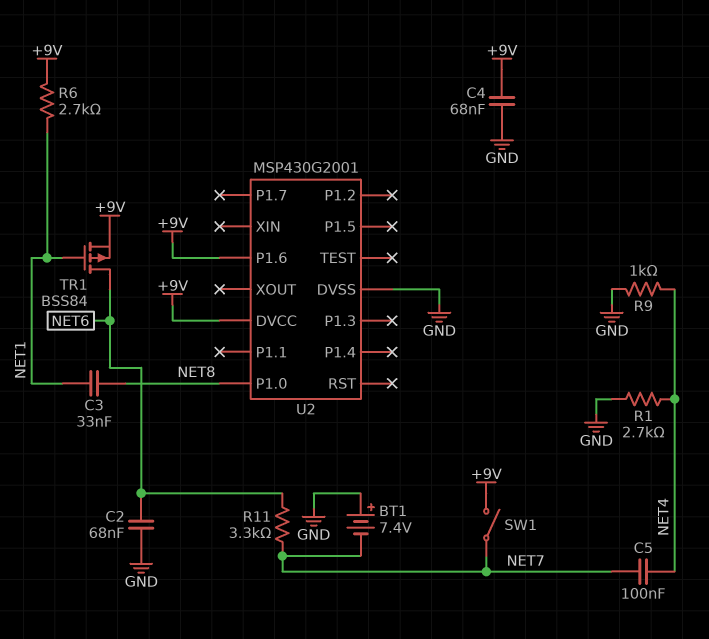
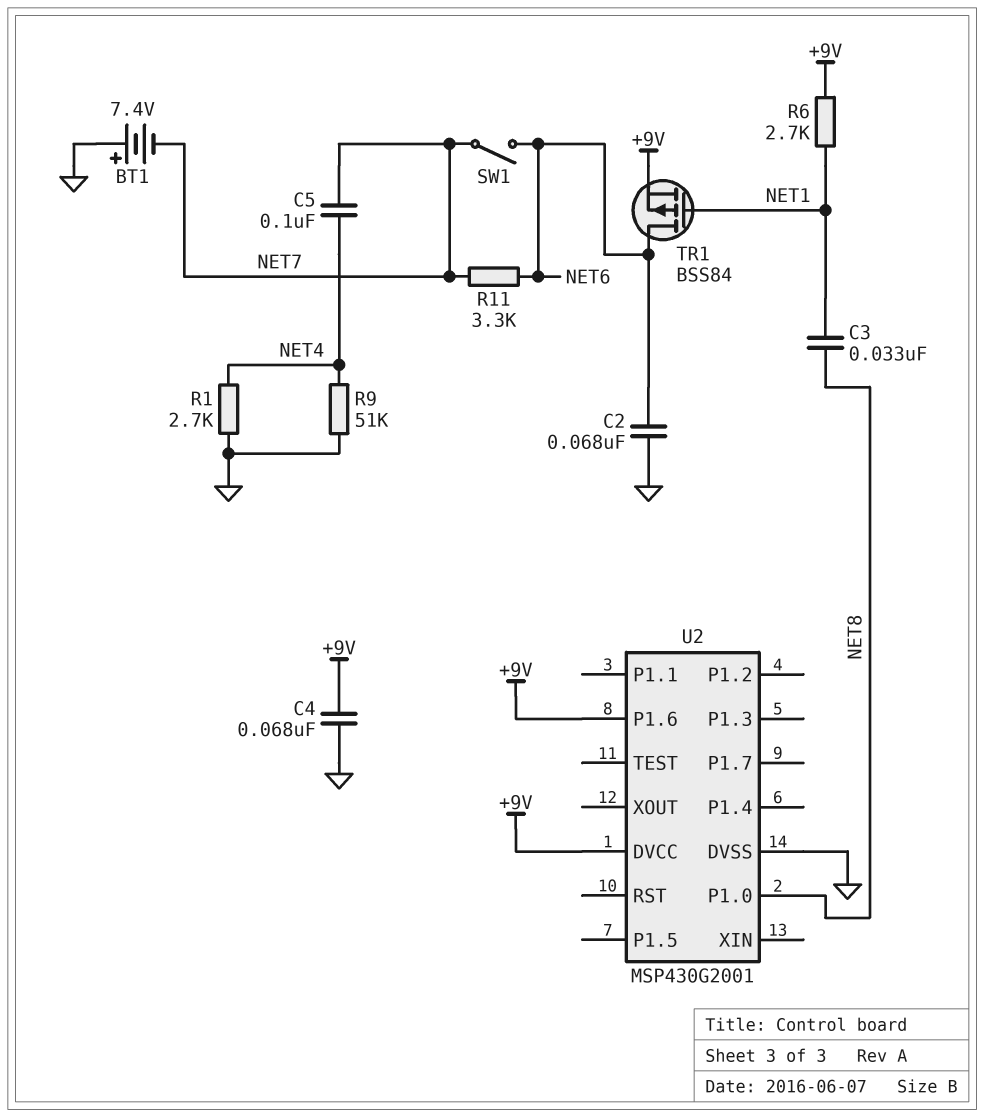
R9: 1k (GND, NET4) -> 51k (GND, NET4)
SW1: switch (+9V, NET7) -> switch (NET6, NET7)

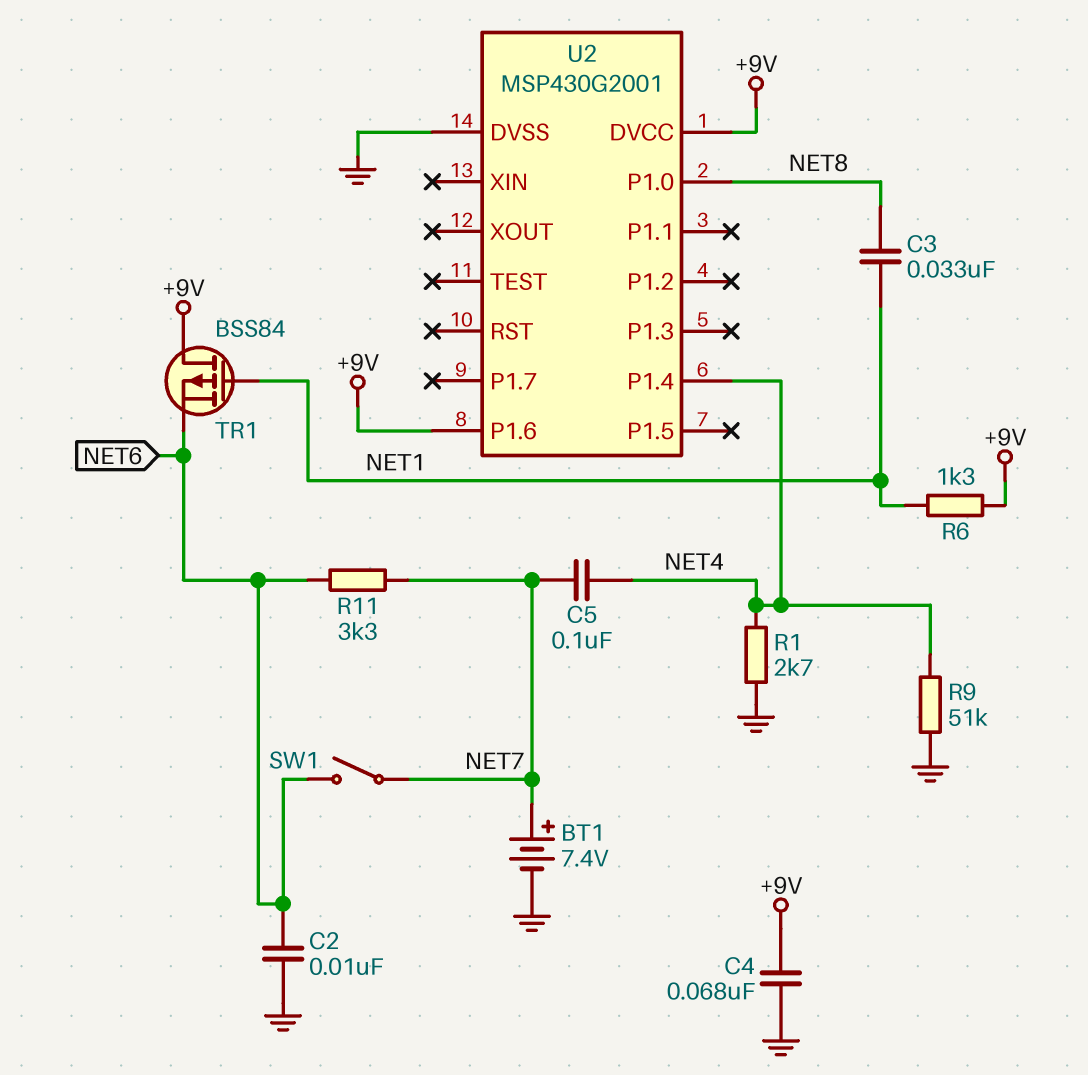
BT1: 7.4V (plus GND, minus NET7) -> 7.4V (plus NET7, minus GND)
C2: 68nF (GND, NET6) -> 10nF (GND, NET6)
R6: 2.7k (+9V, NET1) -> 1.3k (+9V, NET1)
TR1: PMOS BSS84 (G NET1, D NET6, S +9V) -> PMOS BSS84 (G NET1, D +9V, S NET6)
U2 pin P1.4: none -> NET4

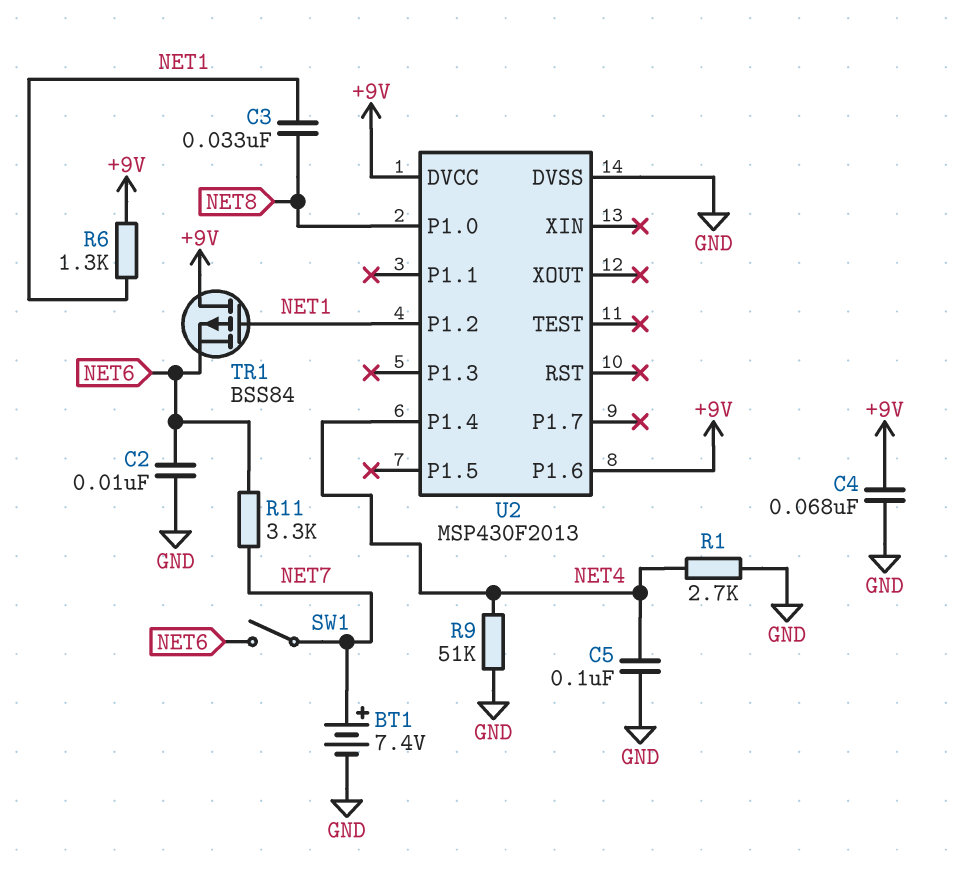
C5: 100nF (NET4, NET7) -> 100nF (GND, NET4)
U2: MSP430G2001 -> MSP430F2013
U2 pin P1.2: none -> NET1

